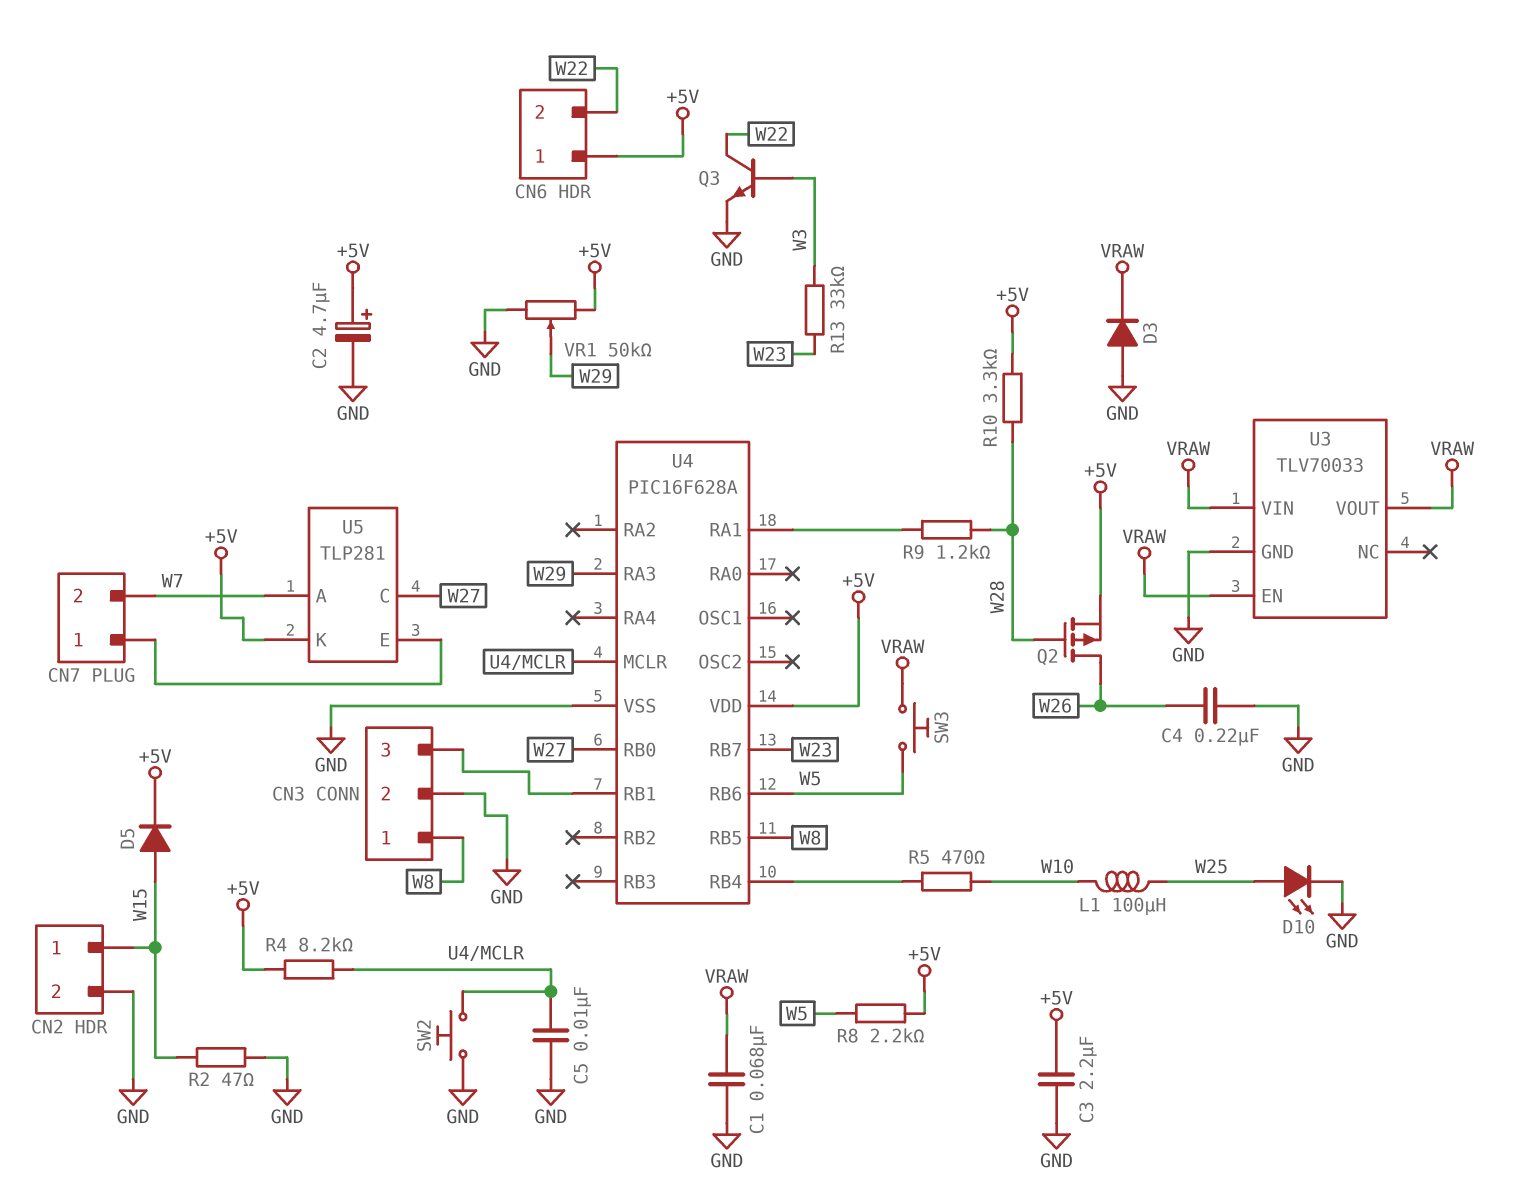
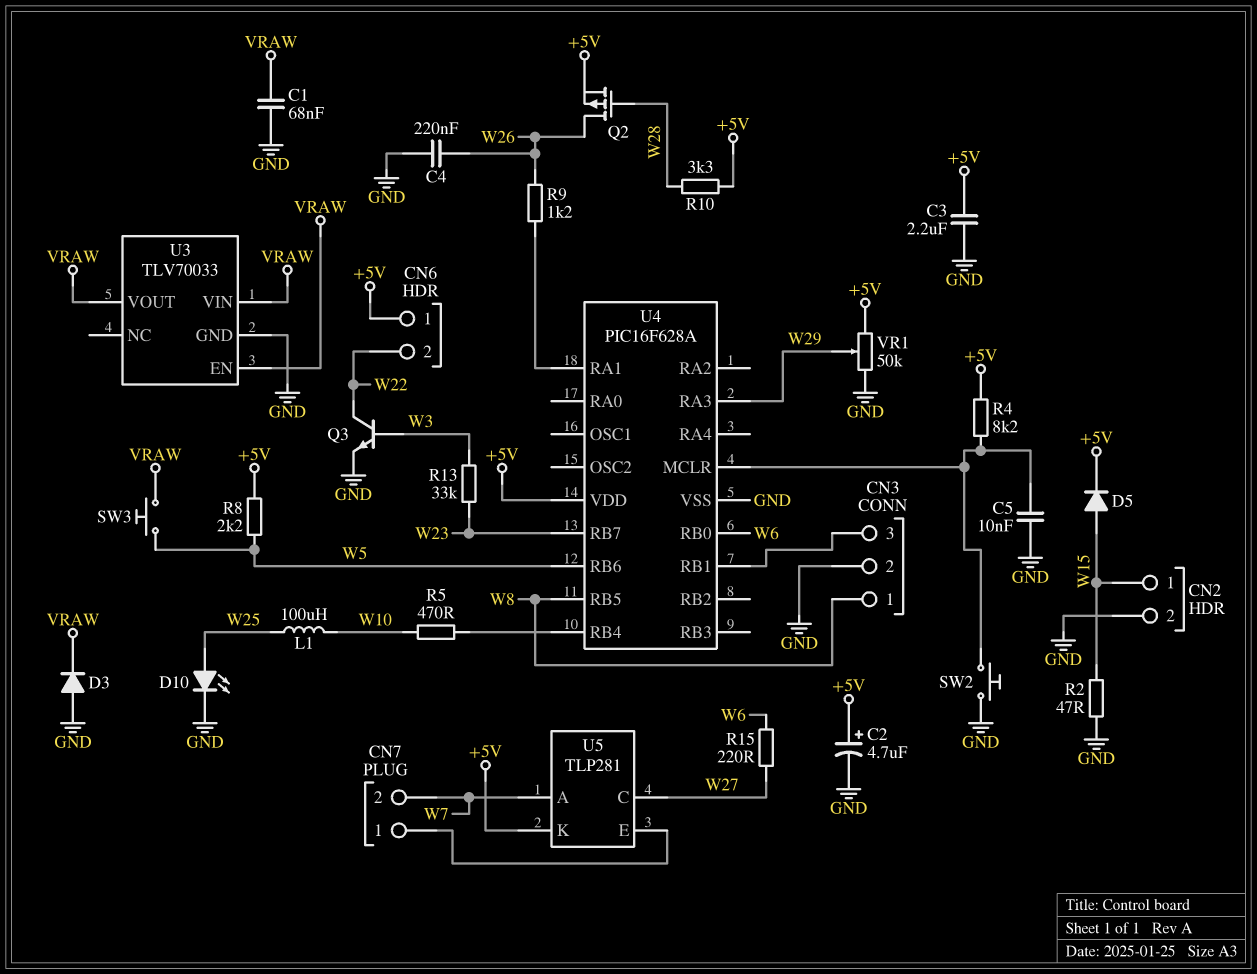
R9: 1.2k (U4/RA1, W28) -> 1.2k (U4/RA1, W26)
R15: none -> 220 (W6, W27)
U4 pin RB0: W27 -> W6

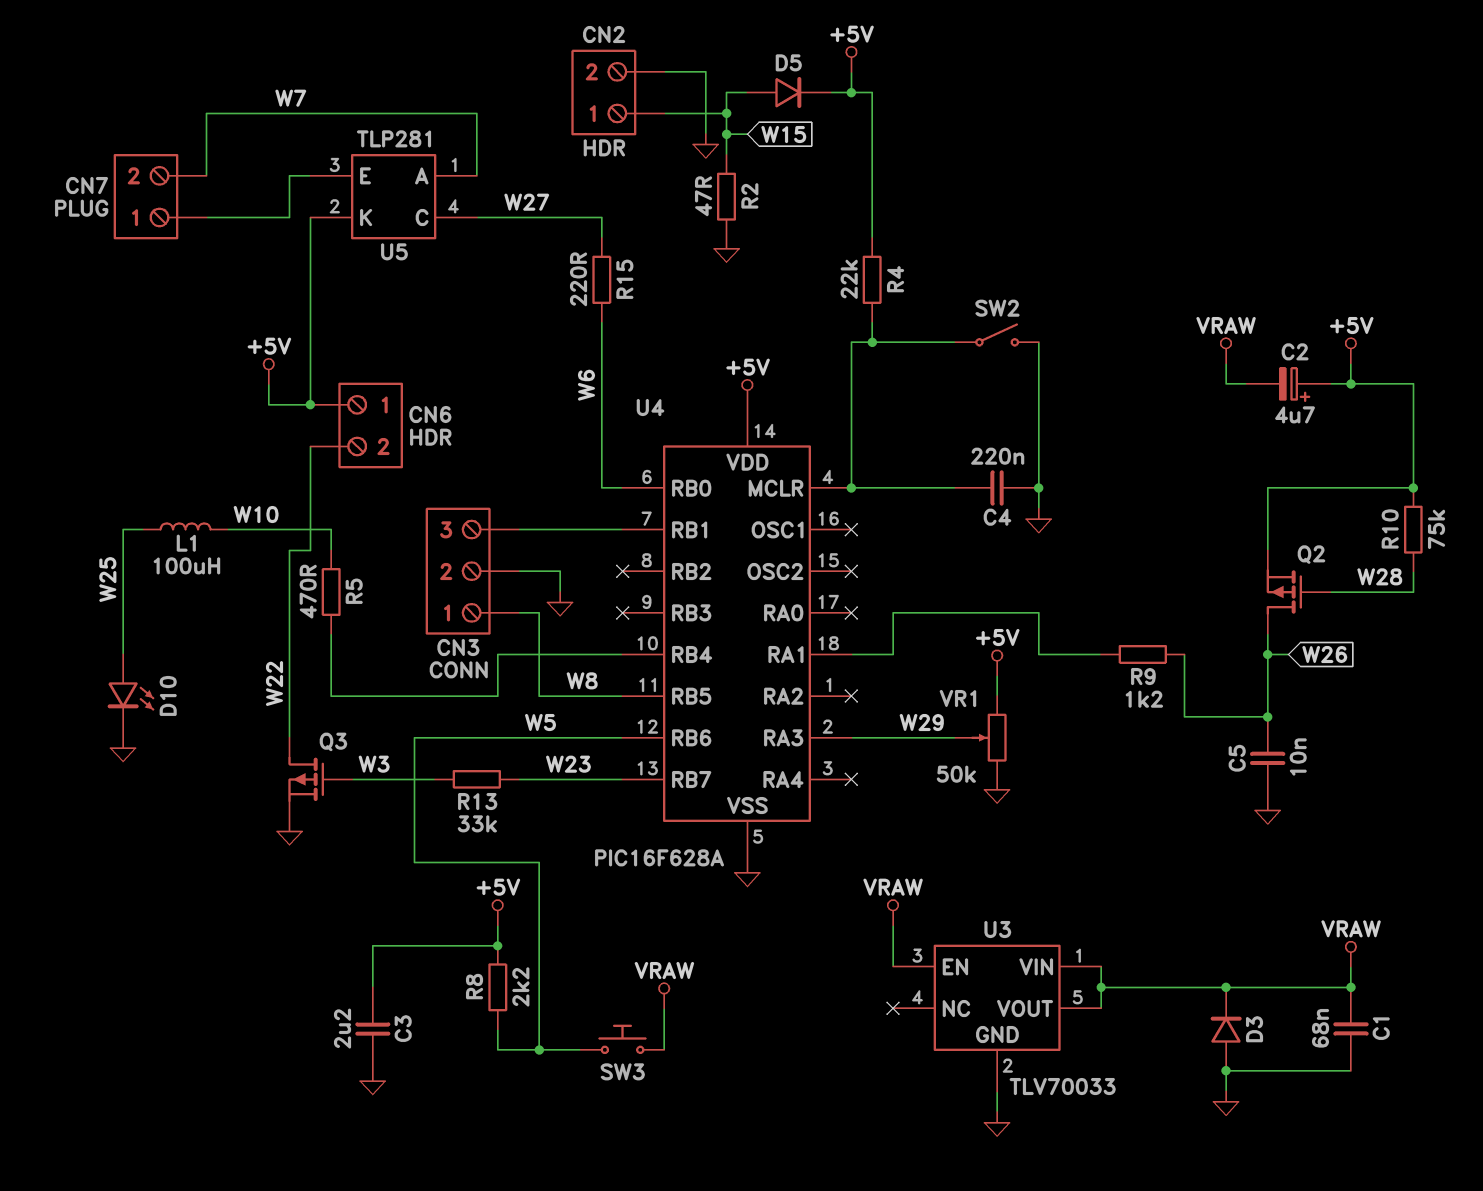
C2: 4.7uF (plus +5V, minus GND) -> 4.7uF (plus +5V, minus VRAW)
C4: 220nF (GND, W26) -> 220nF (GND, U4/MCLR)
C5: 10nF (GND, U4/MCLR) -> 10nF (GND, W26)
Q3: NPN (B W3, C W22, E GND) -> PMOS (G W3, D W22, S GND)
R4: 8.2k (+5V, U4/MCLR) -> 22k (+5V, U4/MCLR)
R10: 3.3k (+5V, W28) -> 75k (+5V, W28)
SW2: button (GND, U4/MCLR) -> switch (GND, U4/MCLR)

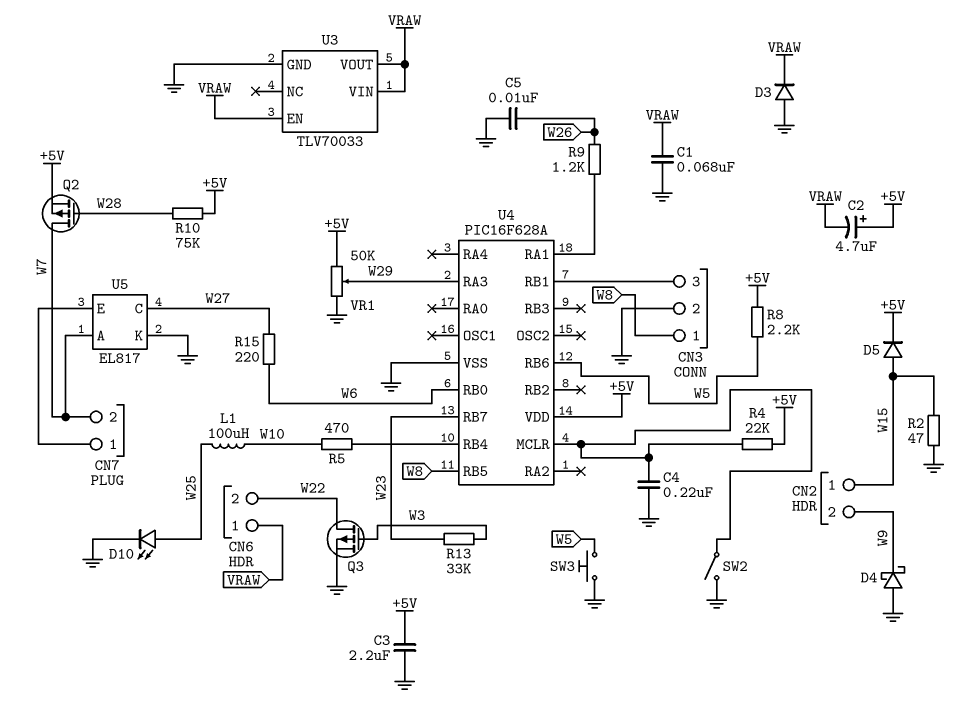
CN2 pin 2: GND -> W9
CN6 pin 1: +5V -> VRAW
D4: none -> schottky (A GND, K W9)
Q2: PMOS (G W28, D W26, S +5V) -> PMOS (G W28, D W7, S +5V)
SW3: button (VRAW, W5) -> button (GND, W5)
U5: TLP281 -> EL817
U5 pin K: +5V -> GND

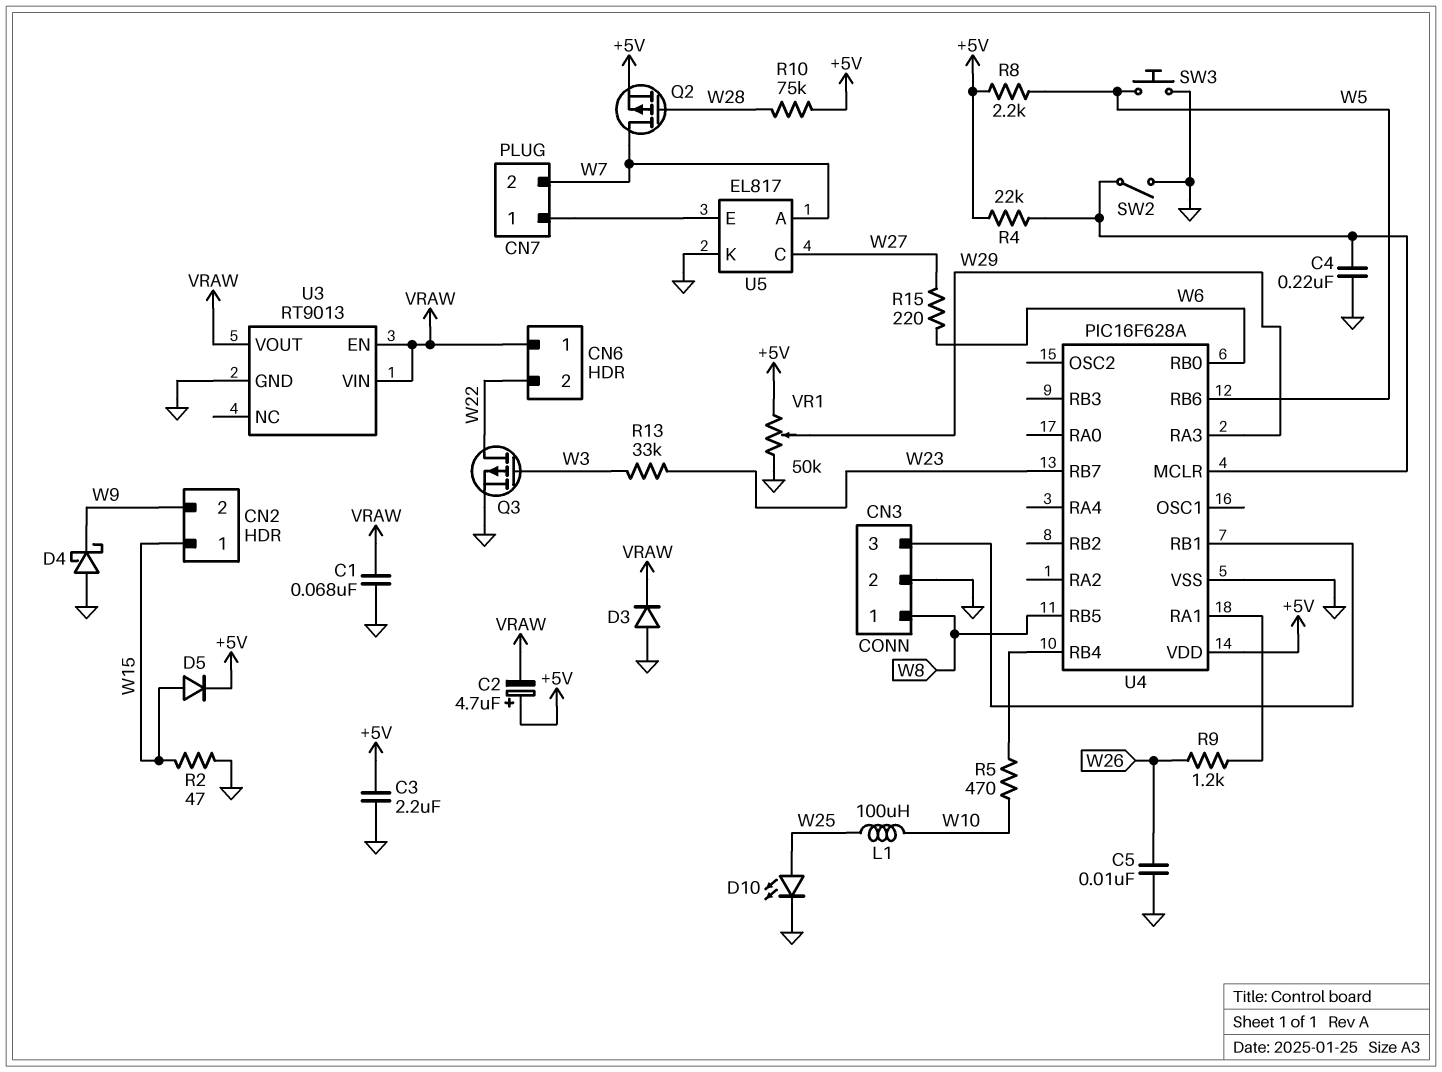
U3: TLV70033 -> RT9013

